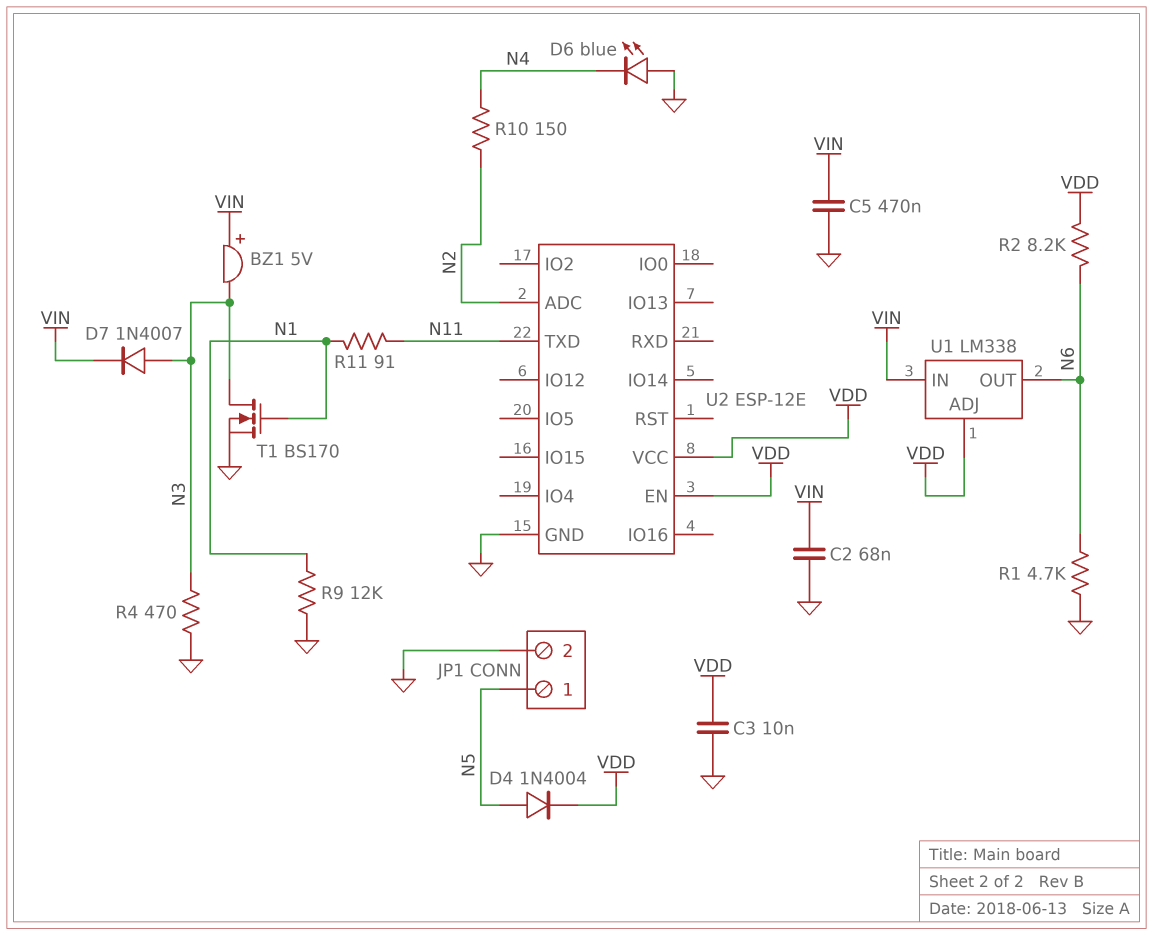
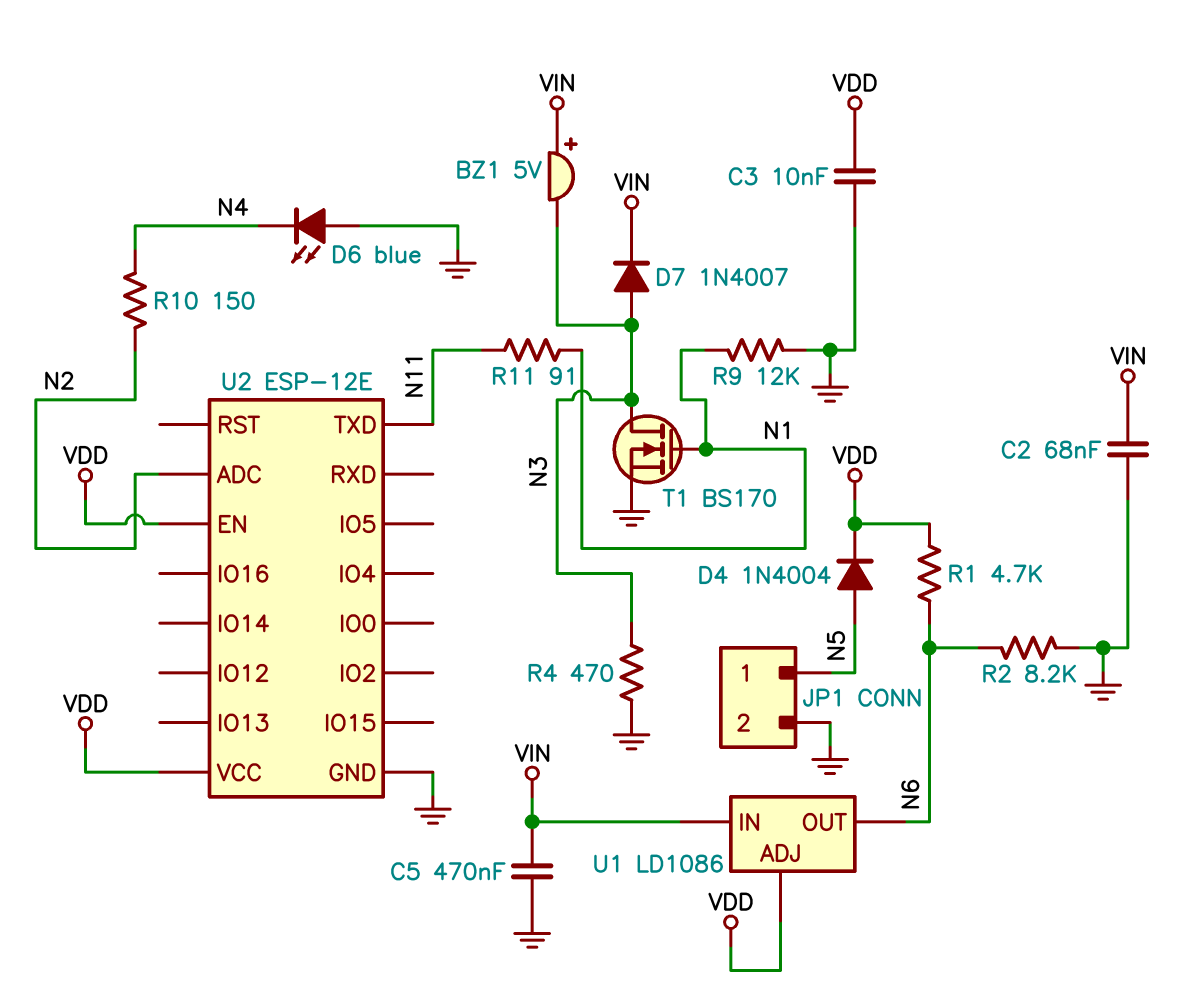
R1: 4.7k (GND, N6) -> 4.7k (N6, VDD)
R2: 8.2k (N6, VDD) -> 8.2k (GND, N6)
U1: LM338 -> LD1086

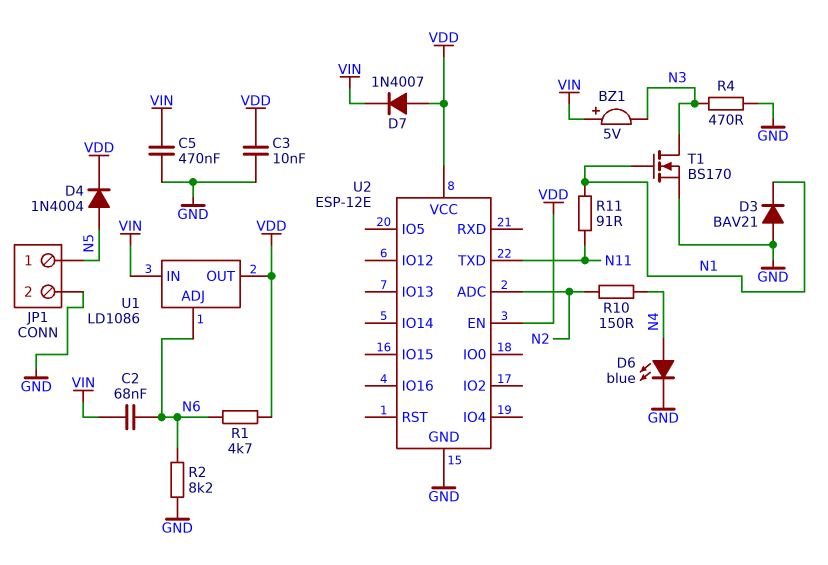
C2: 68nF (GND, VIN) -> 68nF (N6, VIN)
D3: none -> diode BAV21 (A GND, K N1)
D6: LED blue (A GND, K N4) -> LED blue (A N4, K GND)
D7: diode 1N4007 (A N3, K VIN) -> diode 1N4007 (A VDD, K VIN)
R9: 12k (GND, N1) -> none
U1 pin ADJ: VDD -> N6
U1 pin OUT: N6 -> VDD

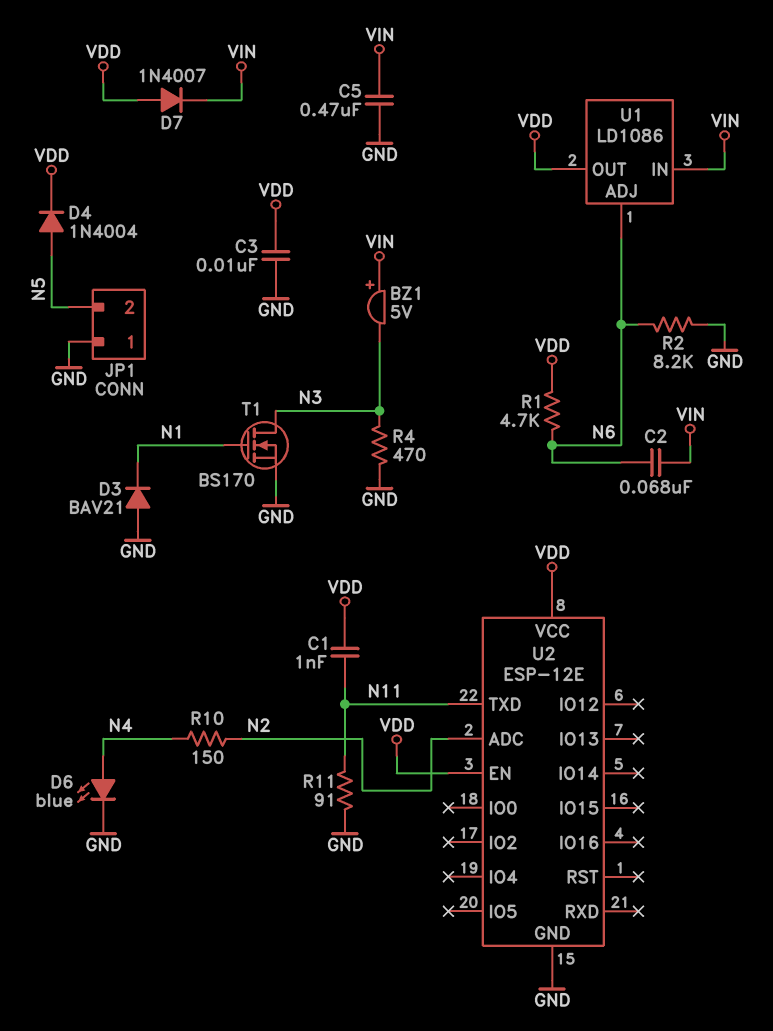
C1: none -> 1nF (N11, VDD)
JP1 pin 1: N5 -> GND
JP1 pin 2: GND -> N5
R11: 91 (N1, N11) -> 91 (GND, N11)

